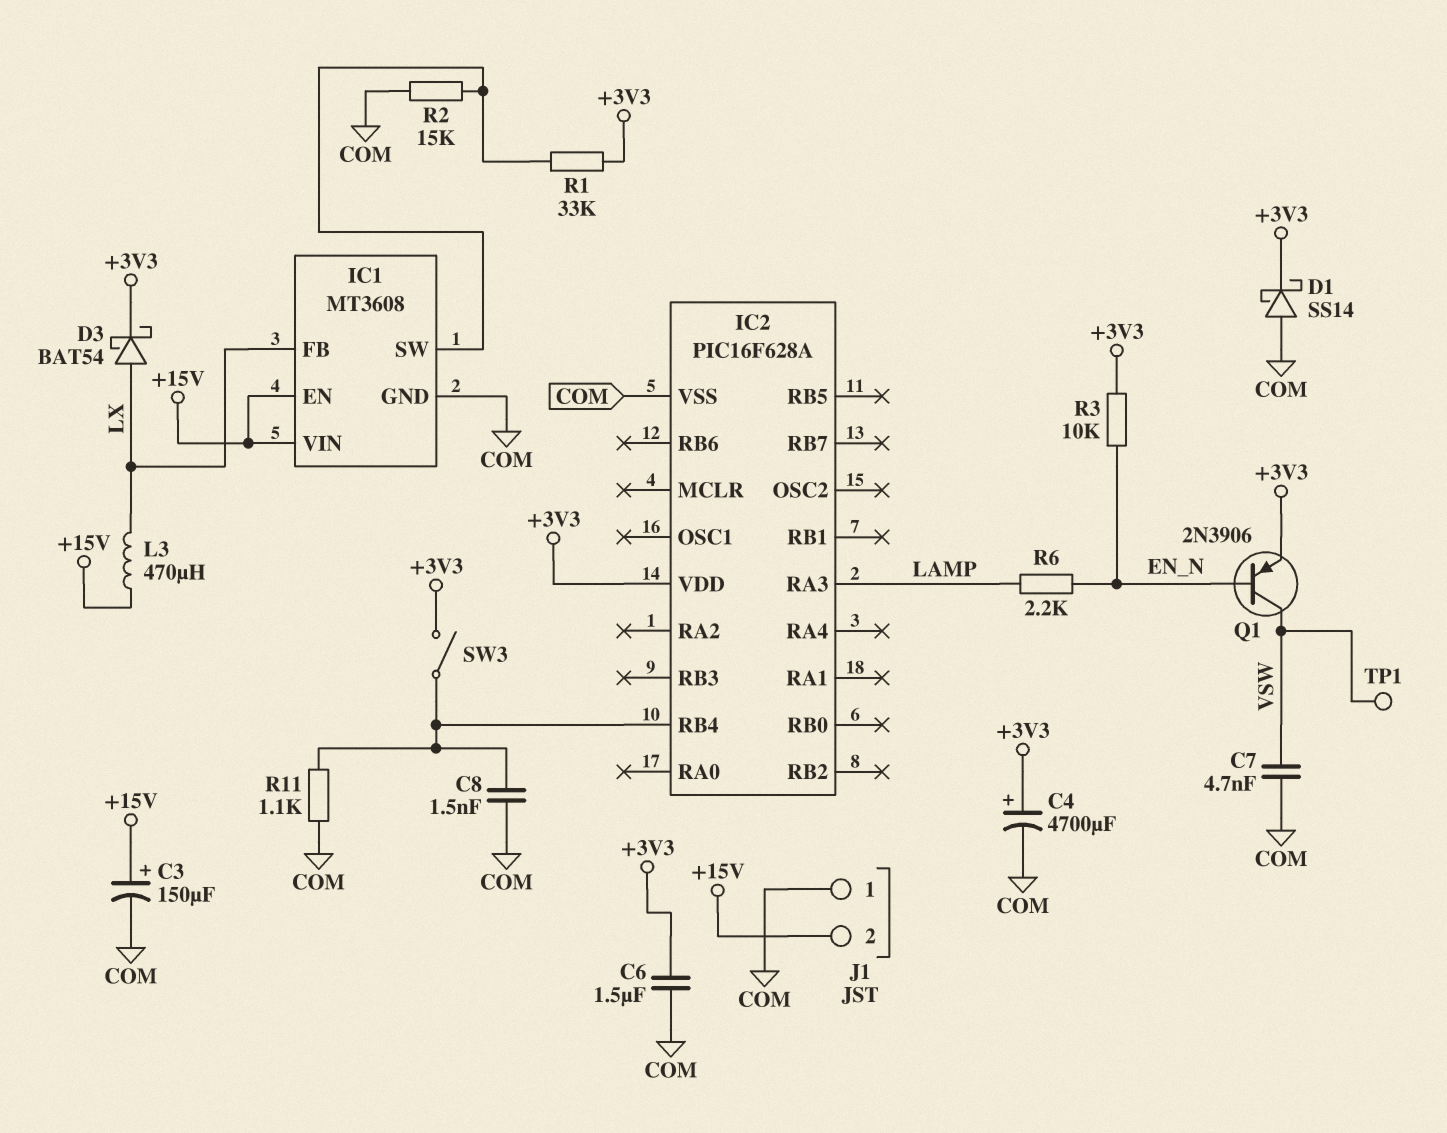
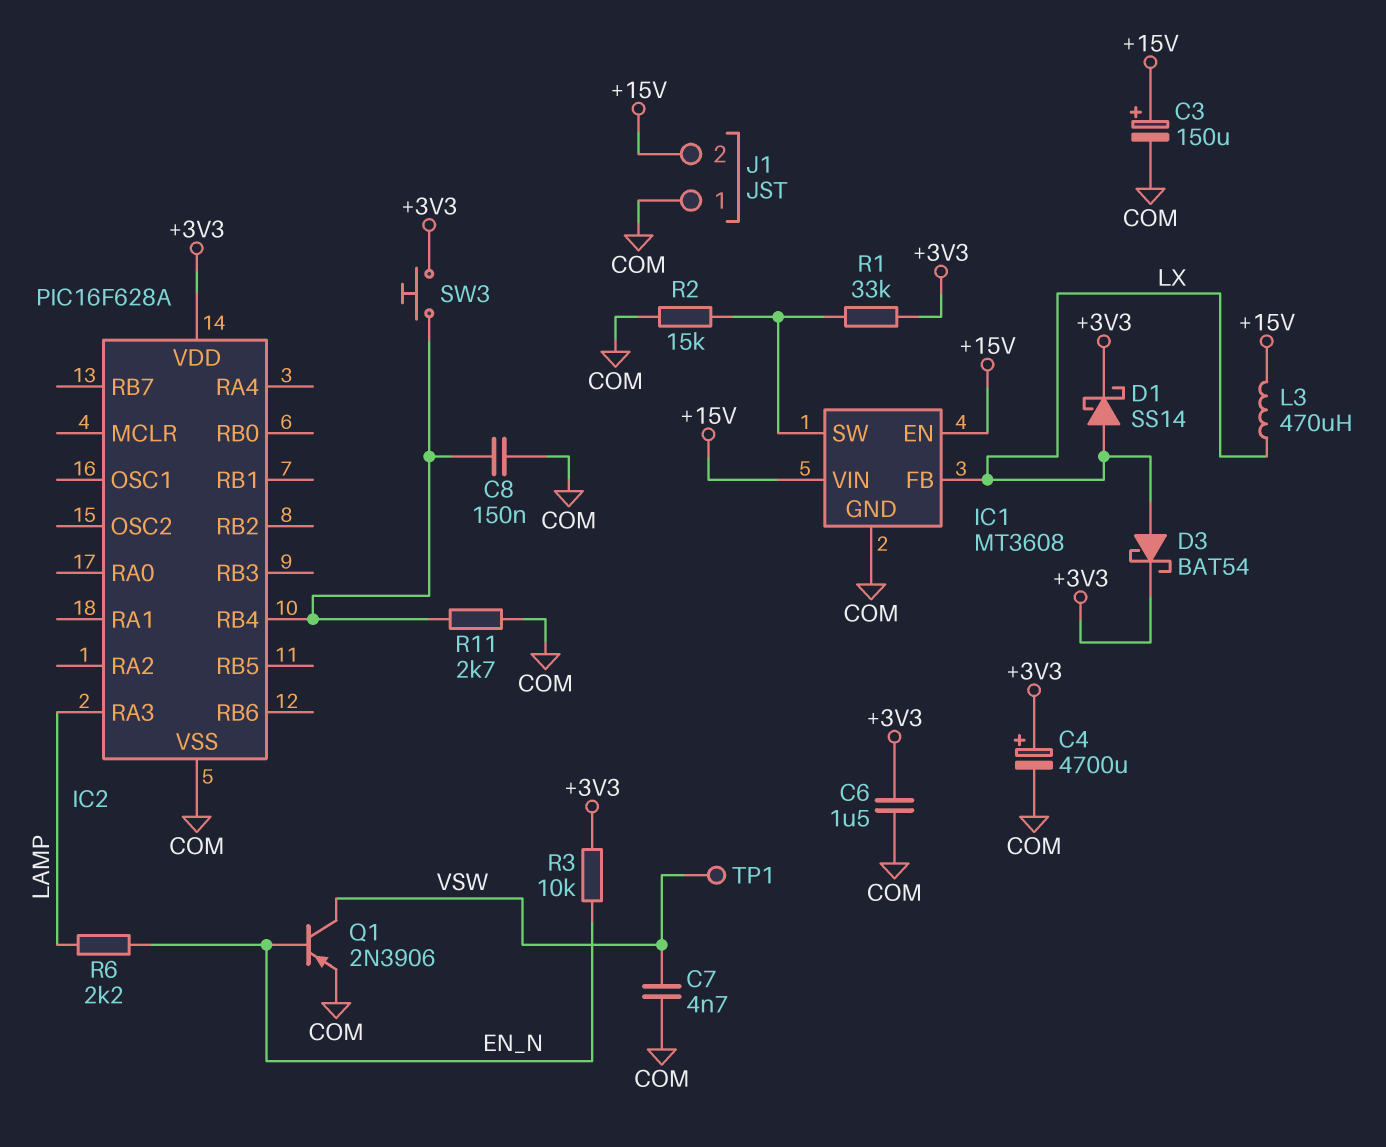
C8: 1.5nF (COM, IC2/RB4) -> 150nF (COM, IC2/RB4)
D1: schottky SS14 (A COM, K +3V3) -> schottky SS14 (A LX, K +3V3)
Q1: PNP 2N3906 (B EN_N, C VSW, E +3V3) -> PNP 2N3906 (B EN_N, C VSW, E COM)
R11: 1.1k (COM, IC2/RB4) -> 2.7k (COM, IC2/RB4)
SW3: switch (+3V3, IC2/RB4) -> button (+3V3, IC2/RB4)

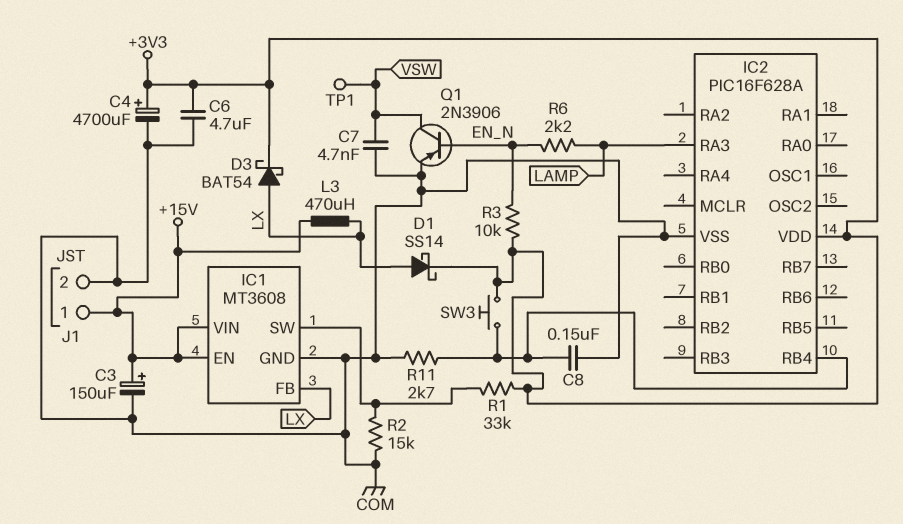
C6: 1.5uF (+3V3, COM) -> 4.7uF (+3V3, COM)
J1 pin 1: COM -> +15V
J1 pin 2: +15V -> COM

